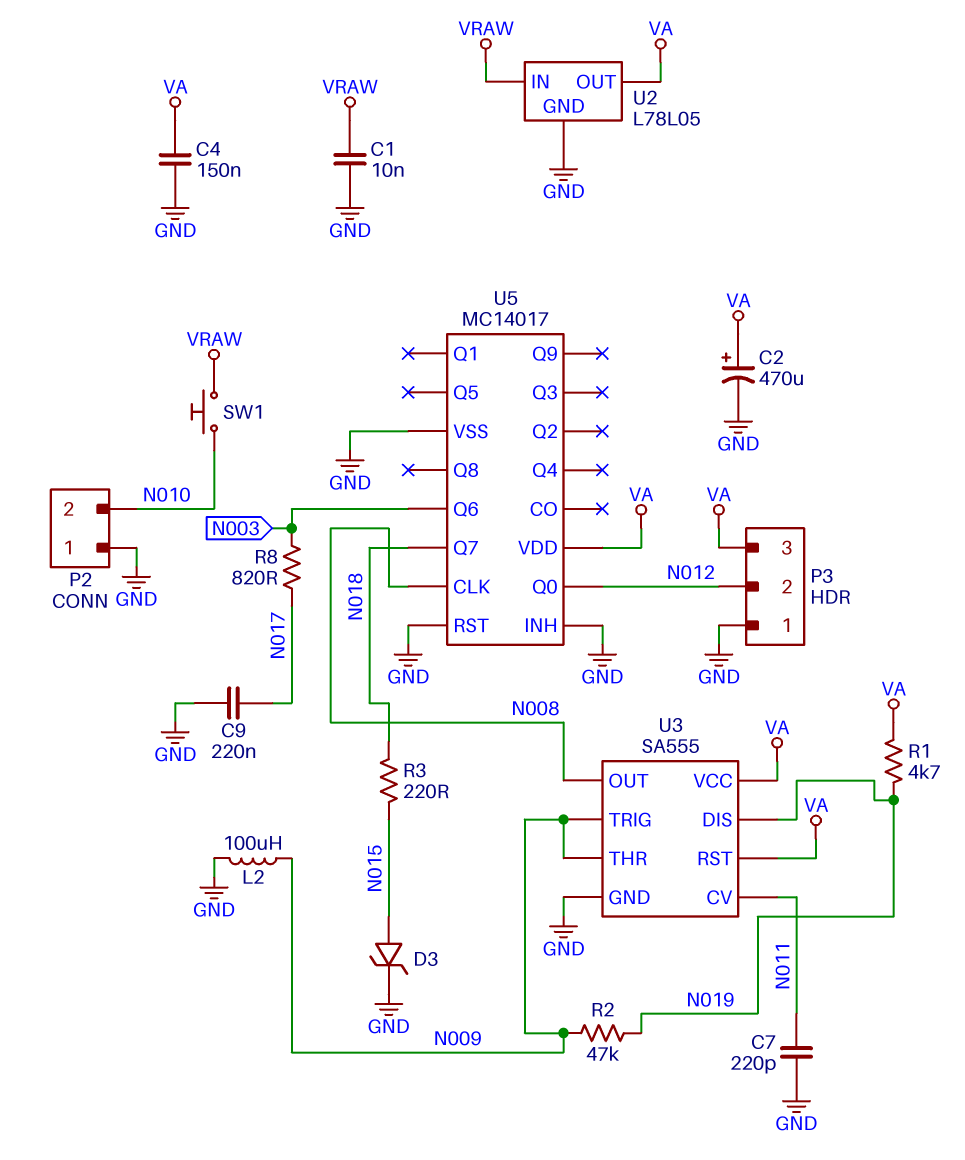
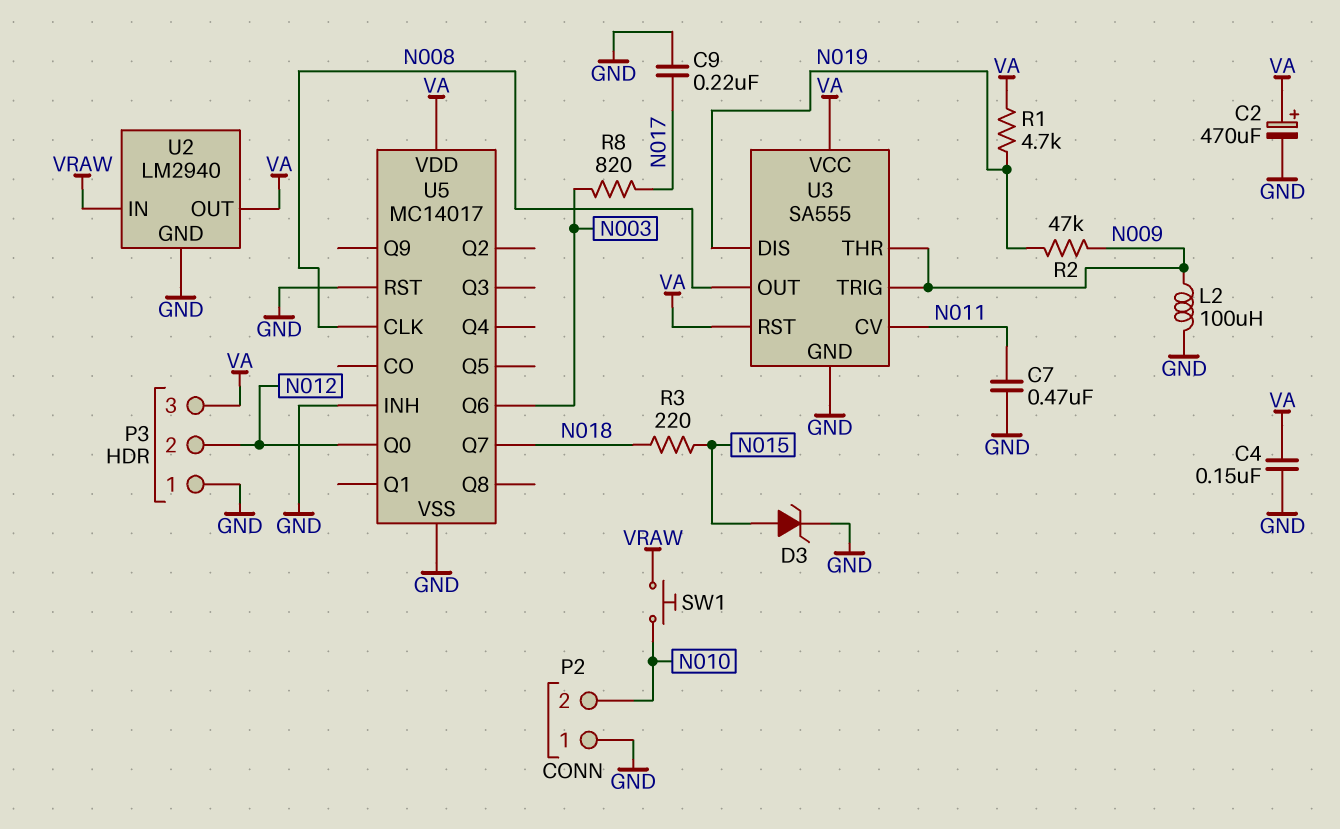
C1: 10nF (GND, VRAW) -> none
C7: 220pF (GND, N011) -> 470nF (GND, N011)
U2: L78L05 -> LM2940

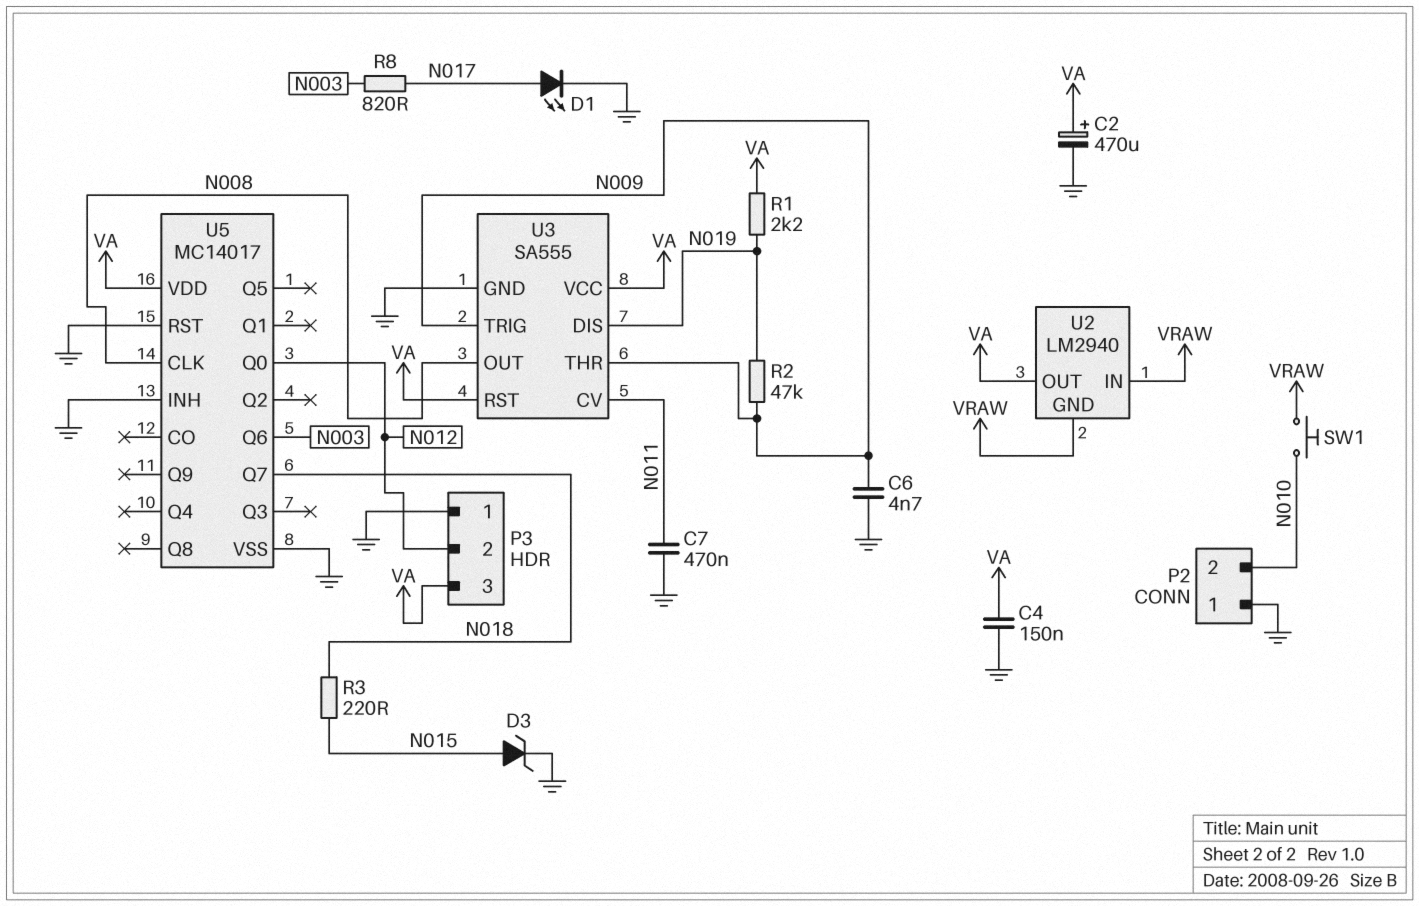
C6: none -> 4.7nF (GND, N009)
C9: 220nF (GND, N017) -> none
D1: none -> LED (A N017, K GND)
L2: 100uH (GND, N009) -> none
R1: 4.7k (N019, VA) -> 2.2k (N019, VA)
U2 pin GND: GND -> VRAW

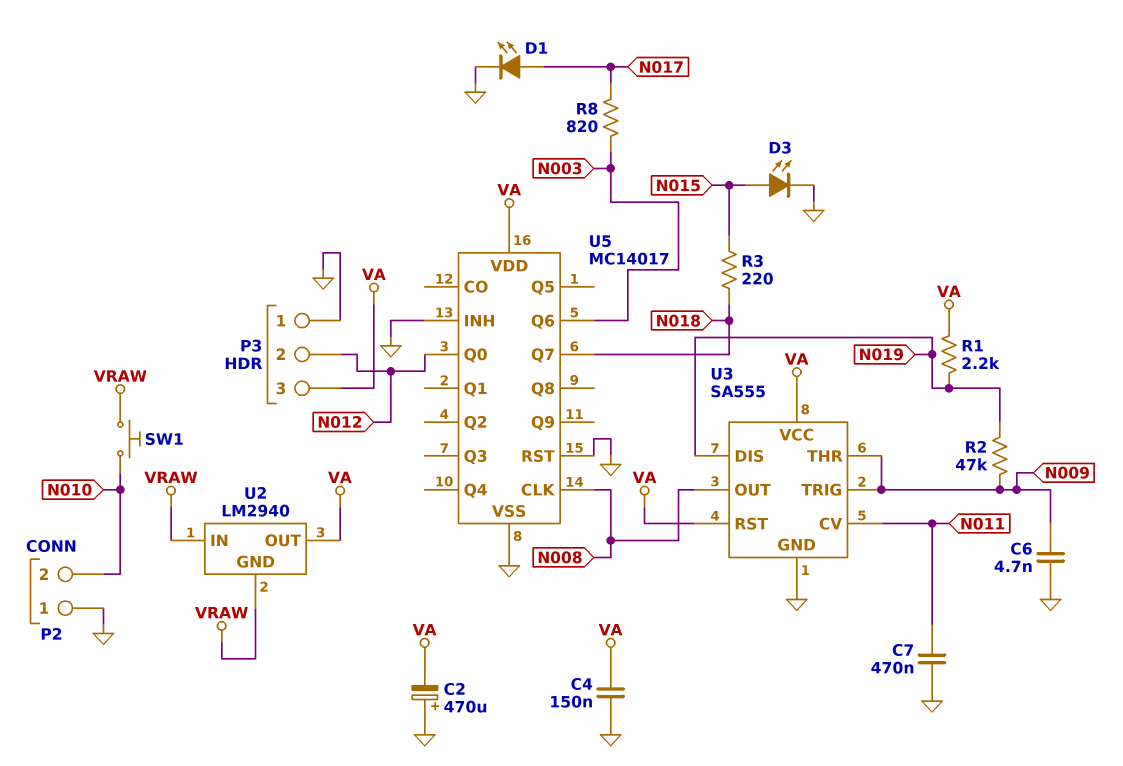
C2: 470uF (plus VA, minus GND) -> 470uF (plus GND, minus VA)
D3: zener (A N015, K GND) -> LED (A N015, K GND)

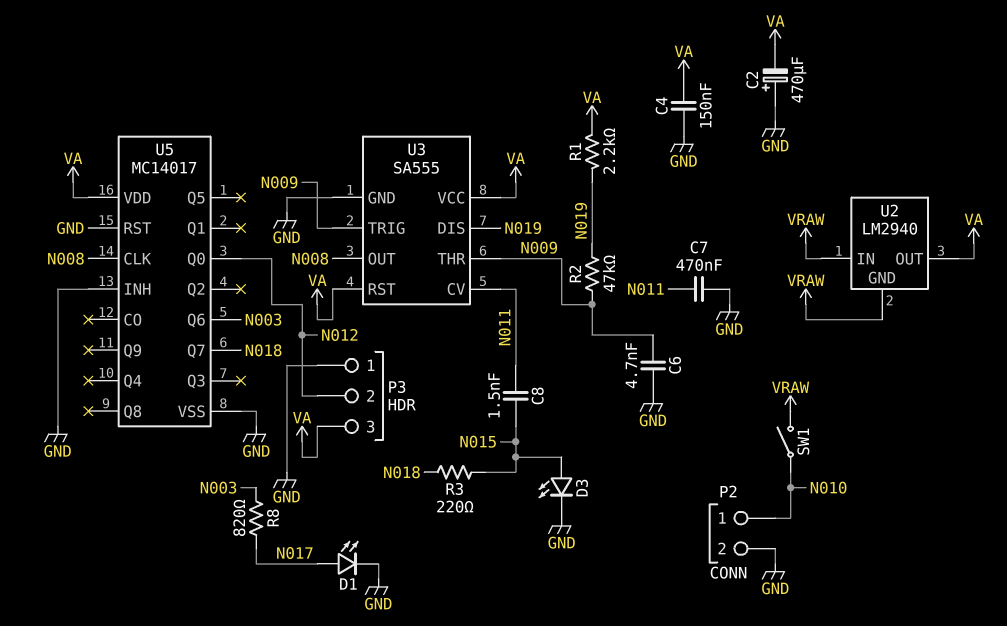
C8: none -> 1.5nF (N011, N015)
P2 pin 1: GND -> N010
P2 pin 2: N010 -> GND
SW1: button (N010, VRAW) -> switch (N010, VRAW)

